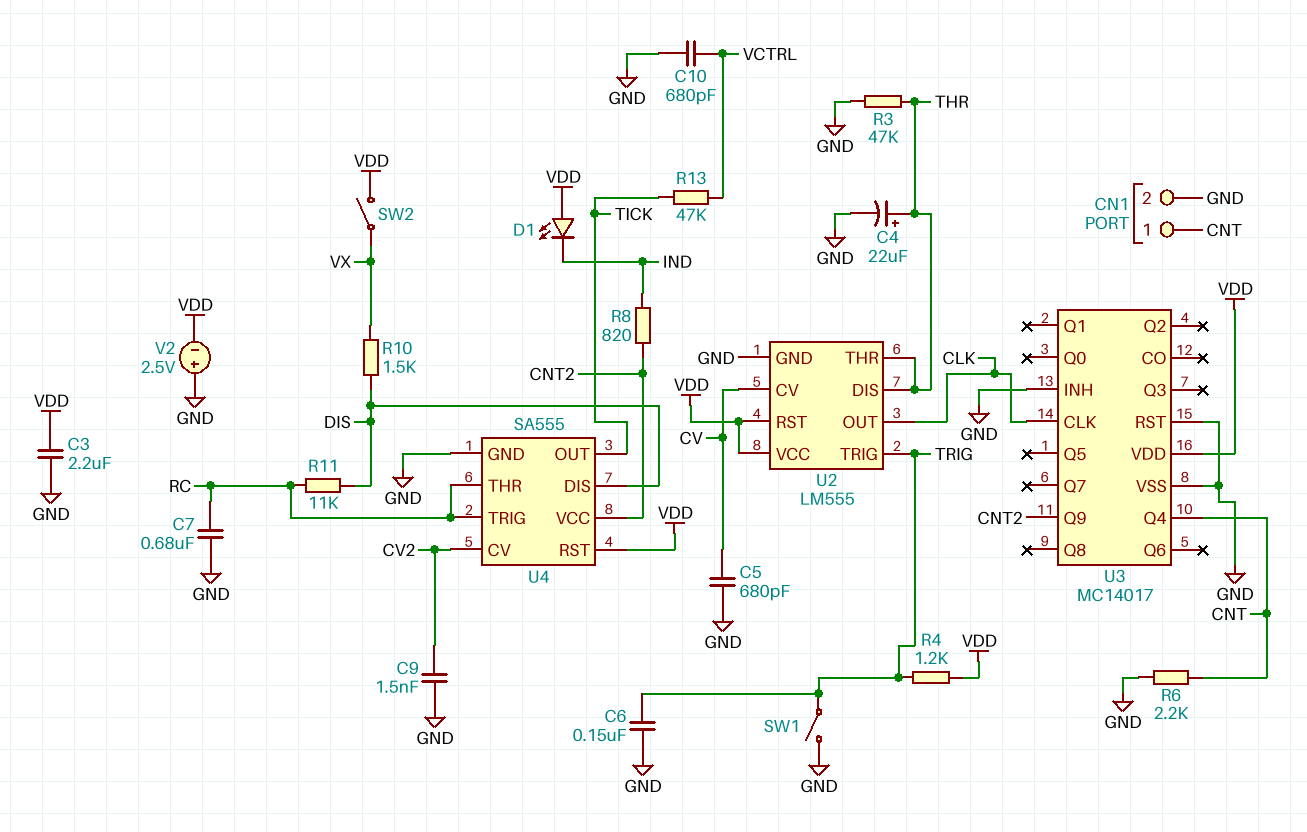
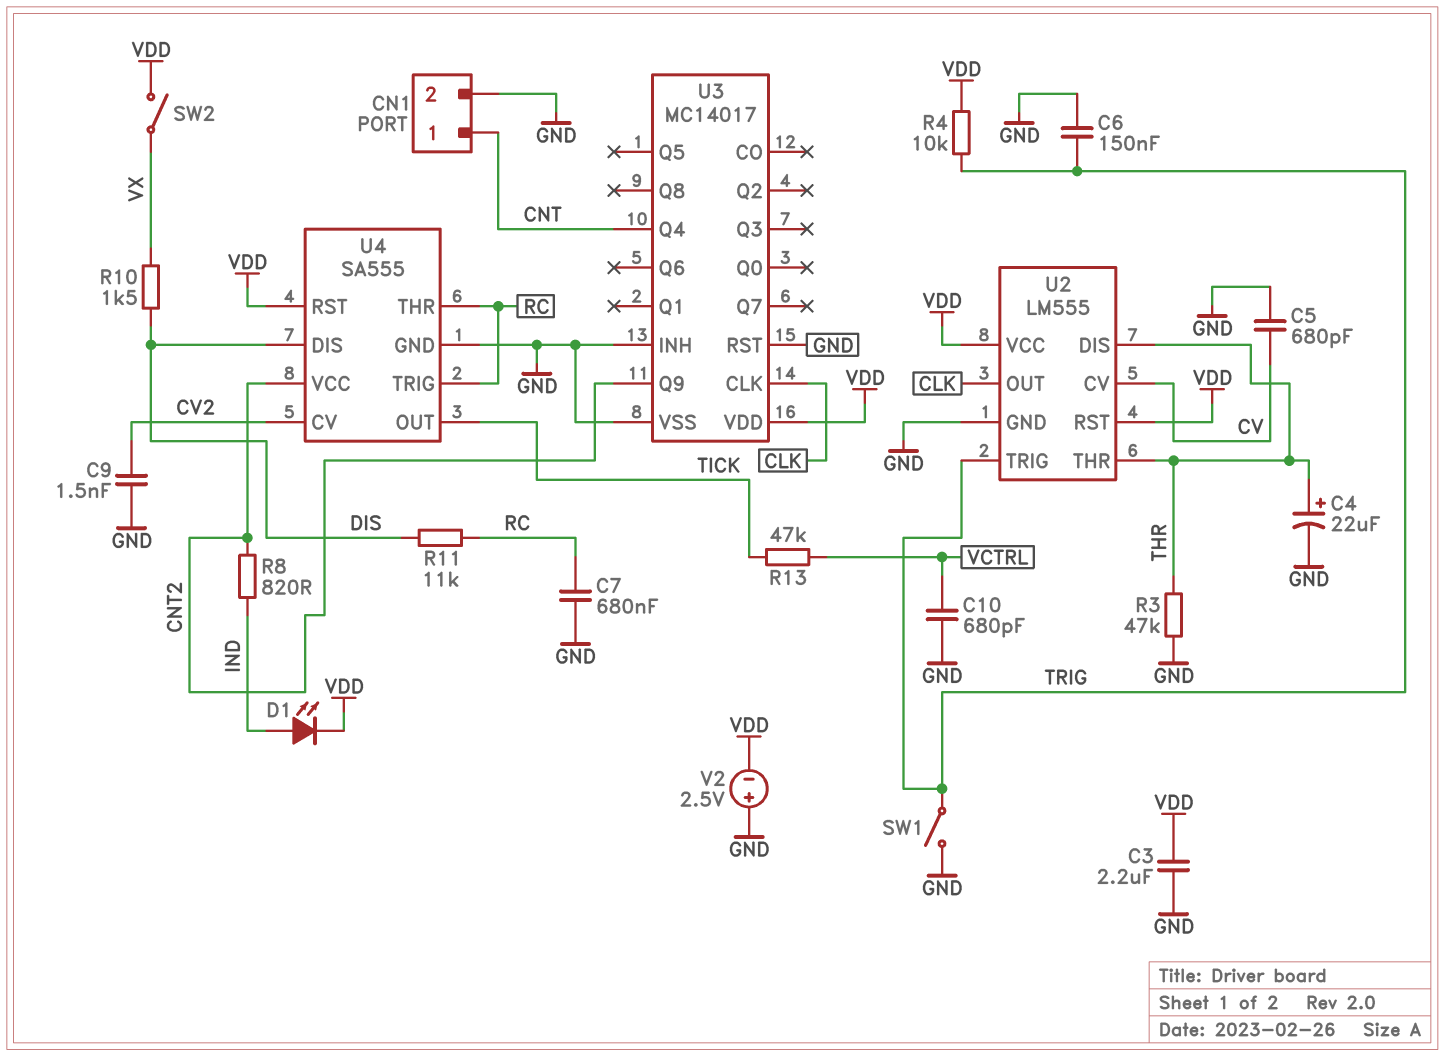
D1: LED (A VDD, K IND) -> LED (A IND, K VDD)
R4: 1.2k (TRIG, VDD) -> 10k (TRIG, VDD)
R6: 2.2k (CNT, GND) -> none

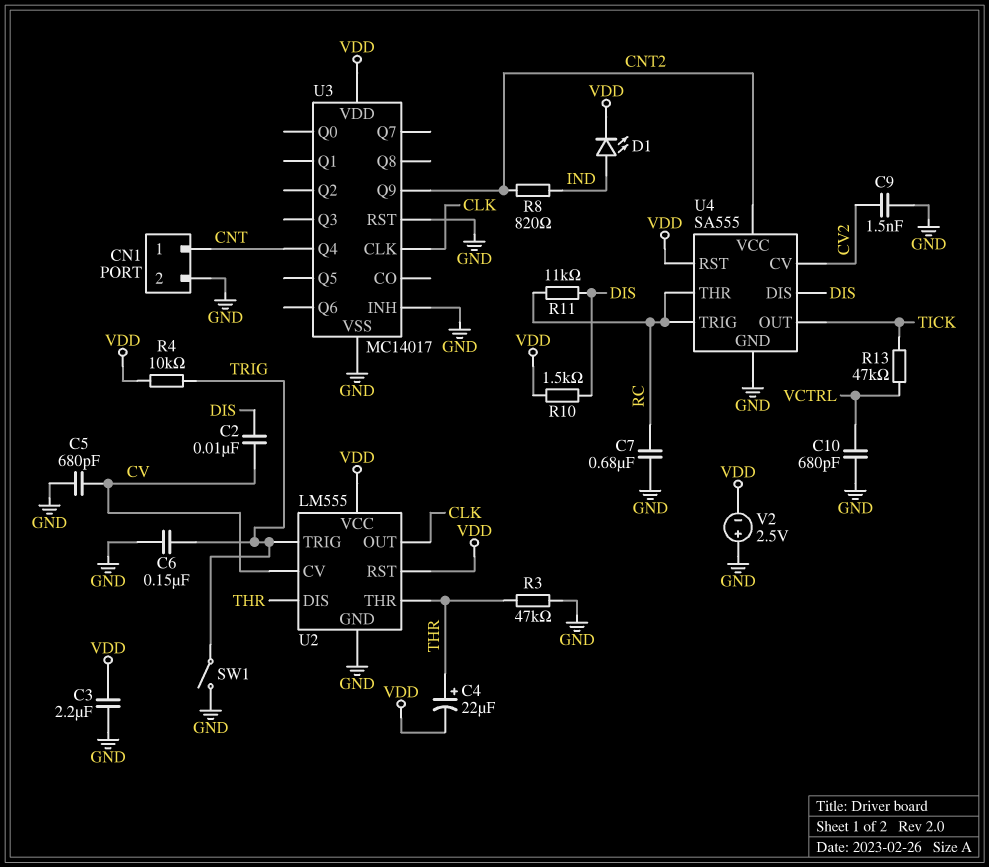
C2: none -> 10nF (CV, DIS)
C4: 22uF (plus THR, minus GND) -> 22uF (plus THR, minus VDD)
R10: 1.5k (DIS, VX) -> 1.5k (DIS, VDD)
SW2: switch (VDD, VX) -> none

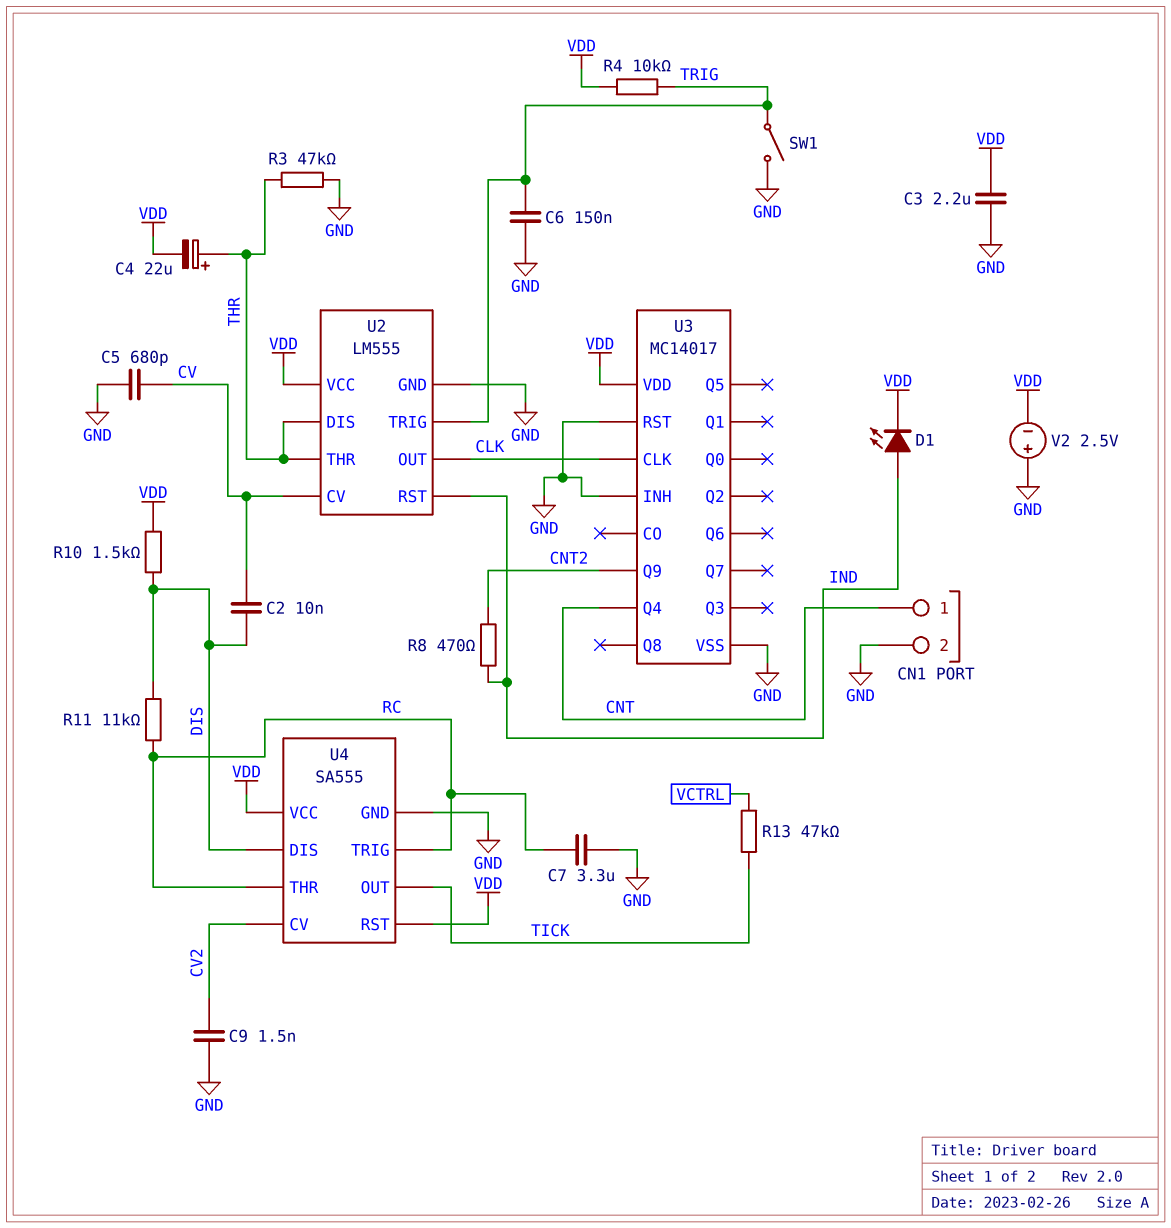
C7: 680nF (GND, RC) -> 3.3uF (GND, RC)
C10: 680pF (GND, VCTRL) -> none
R8: 820 (CNT2, IND) -> 470 (CNT2, IND)
U2 pin RST: VDD -> IND
U4 pin VCC: CNT2 -> VDD

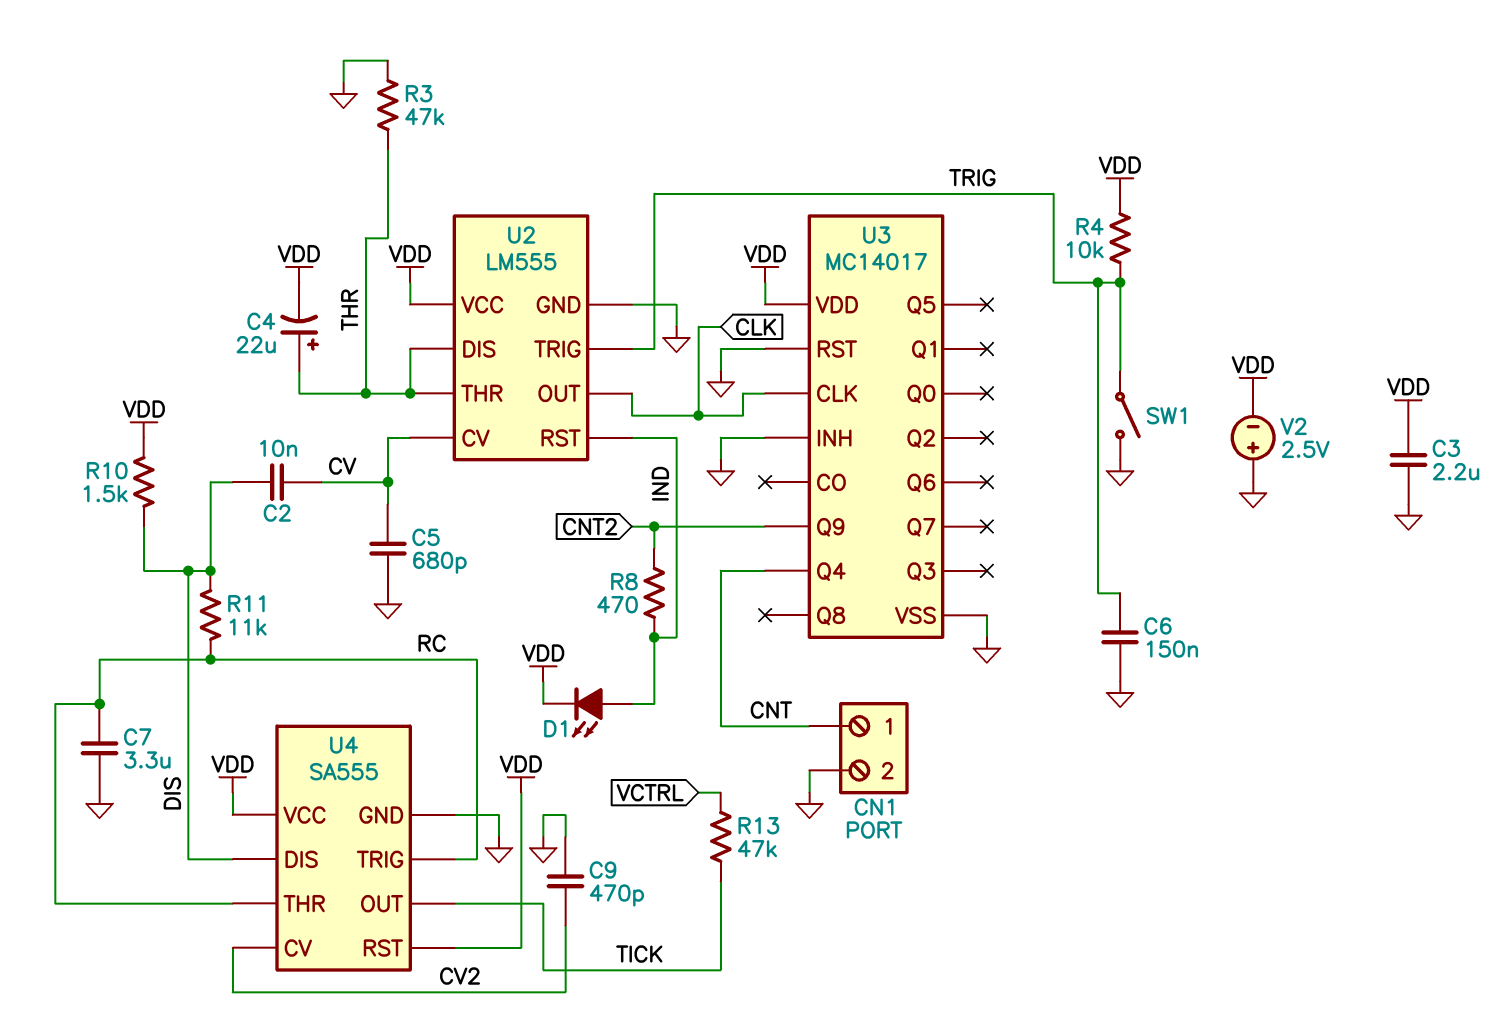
C9: 1.5nF (CV2, GND) -> 470pF (CV2, GND)

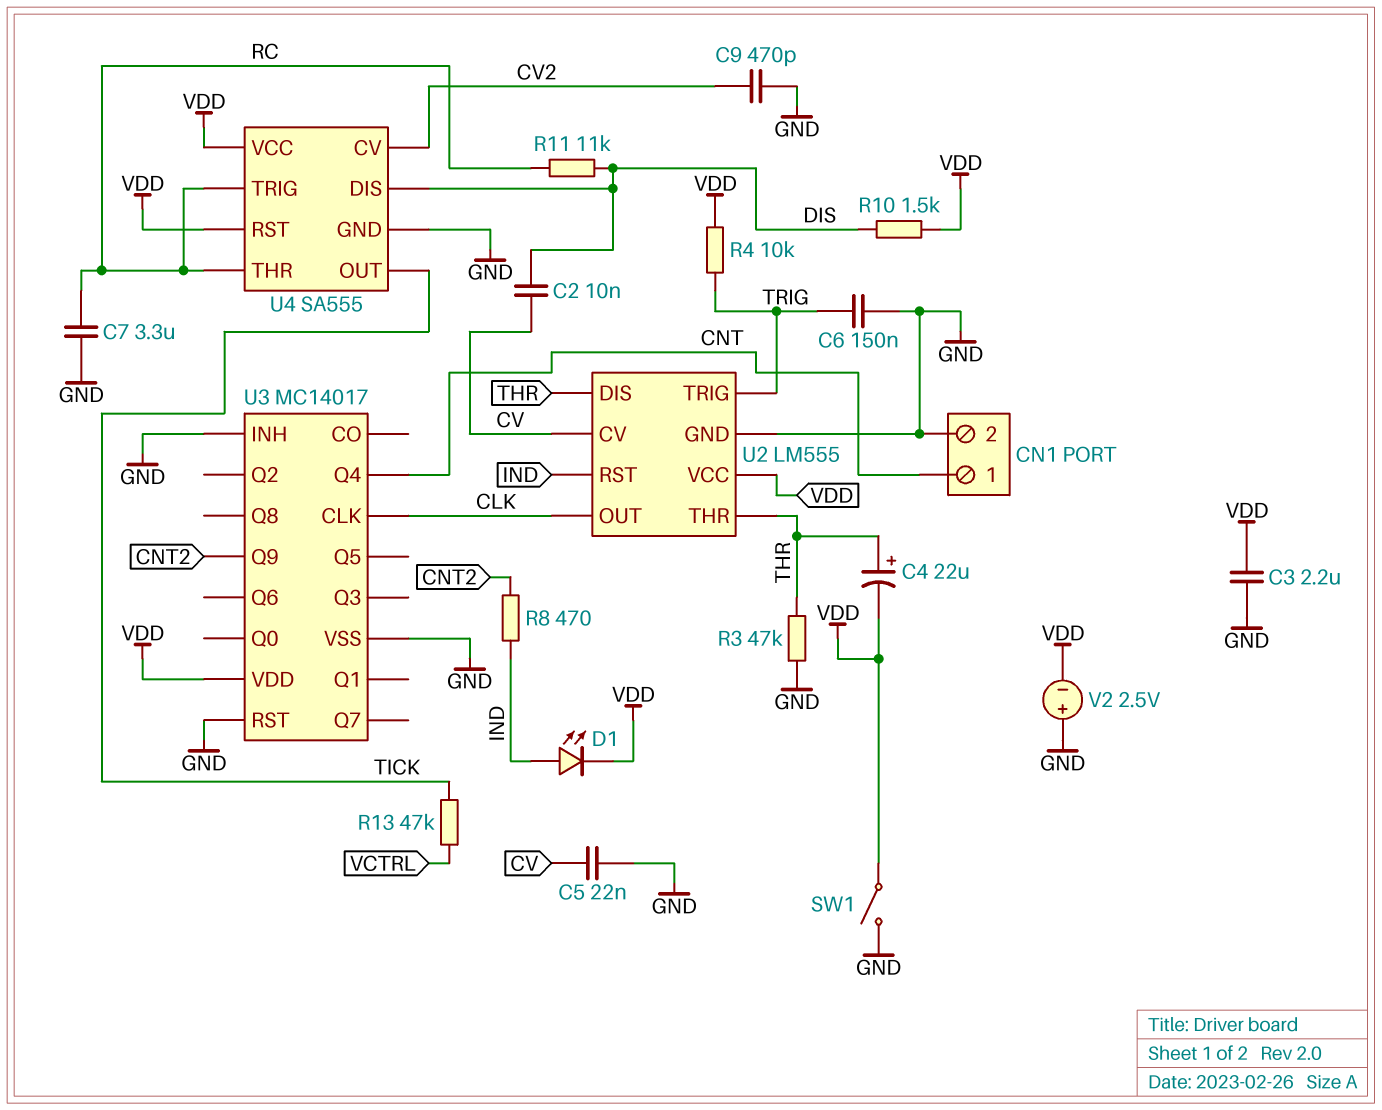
C5: 680pF (CV, GND) -> 22nF (CV, GND)
SW1: switch (GND, TRIG) -> switch (GND, VDD)

